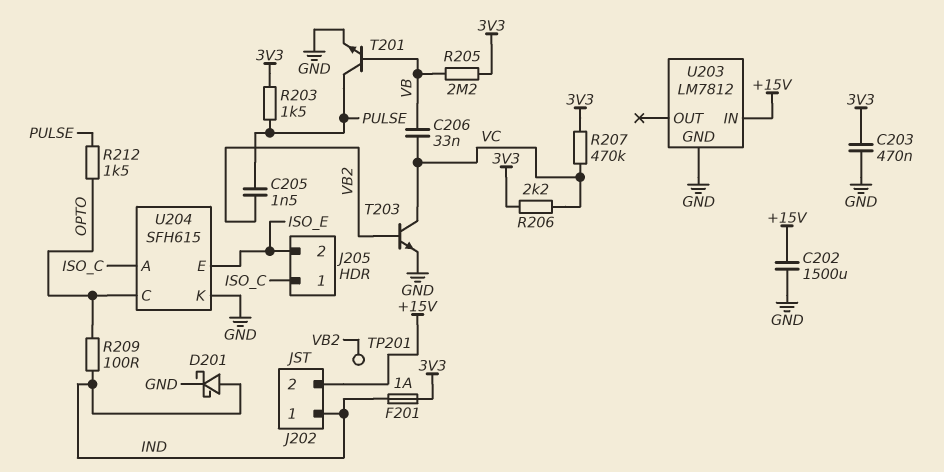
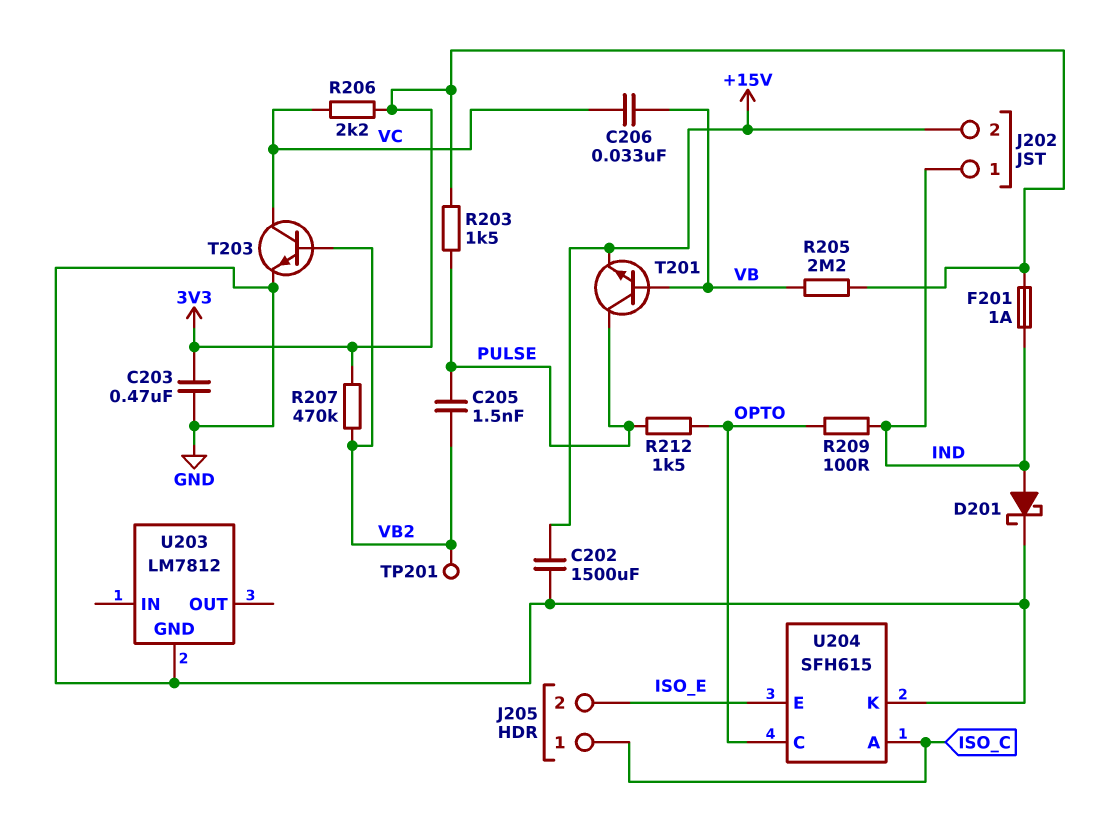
R207: 470k (3V3, VC) -> 470k (3V3, VB2)
T201: NPN (B VB, C PULSE, E GND) -> NPN (B VB, C PULSE, E +15V)
U203 pin IN: +15V -> none

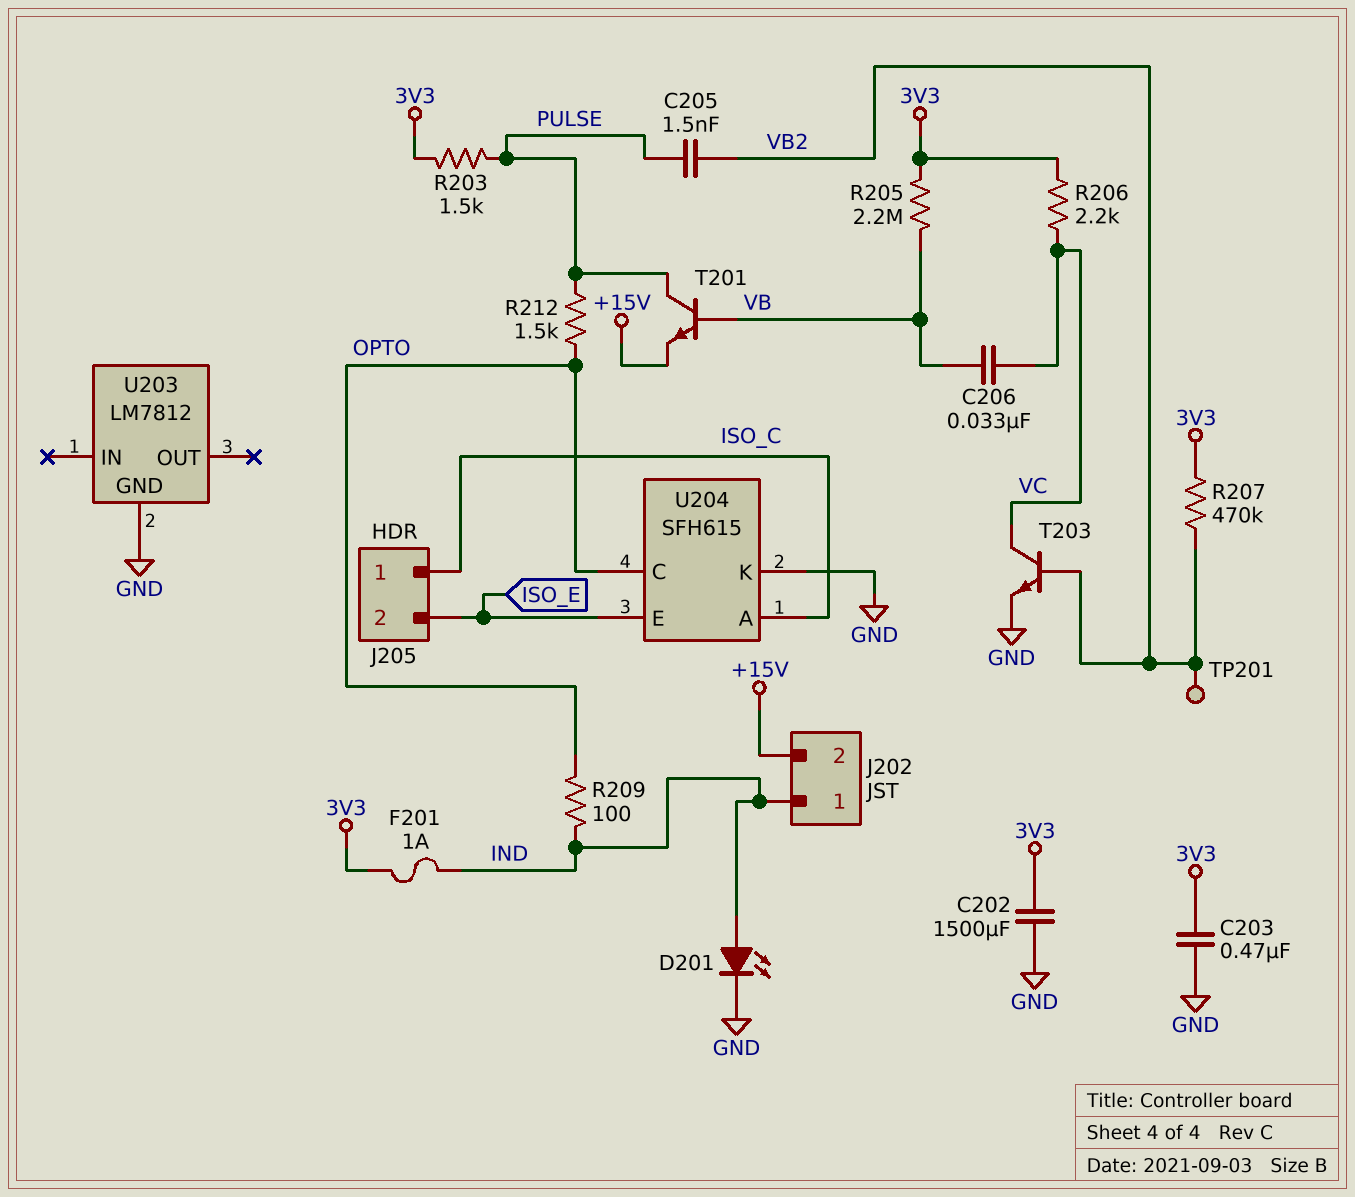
C202: 1500uF (+15V, GND) -> 1500uF (3V3, GND)
D201: schottky (A IND, K GND) -> LED (A IND, K GND)

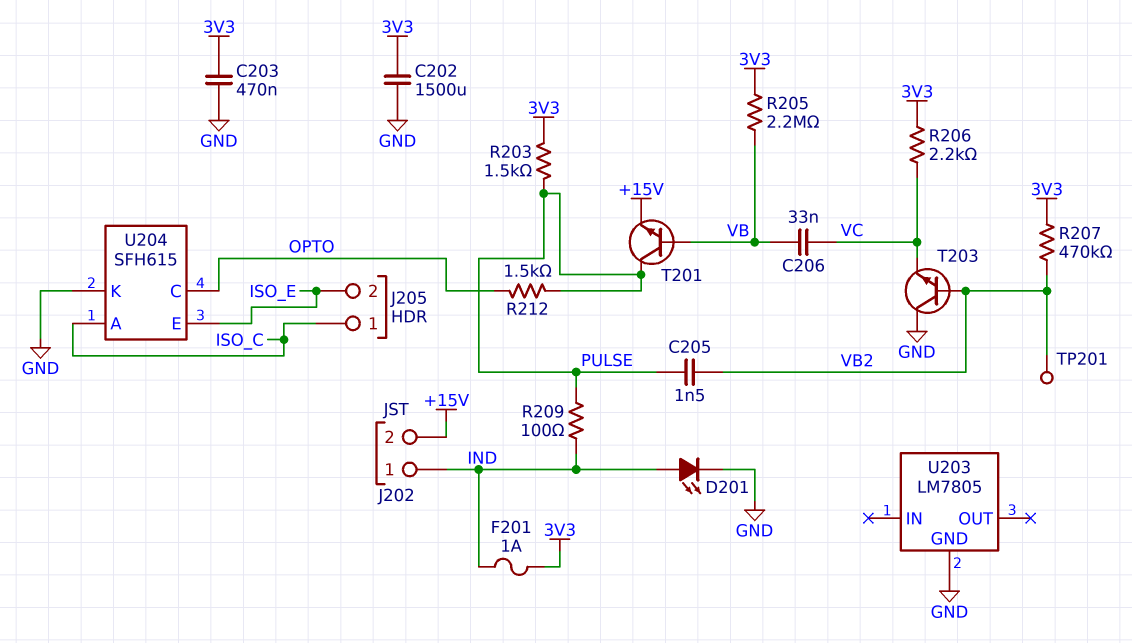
R209: 100 (IND, OPTO) -> 100 (IND, PULSE)
T203: NPN (B VB2, C VC, E GND) -> NPN (B VB2, C GND, E VC)
U203: LM7812 -> LM7805

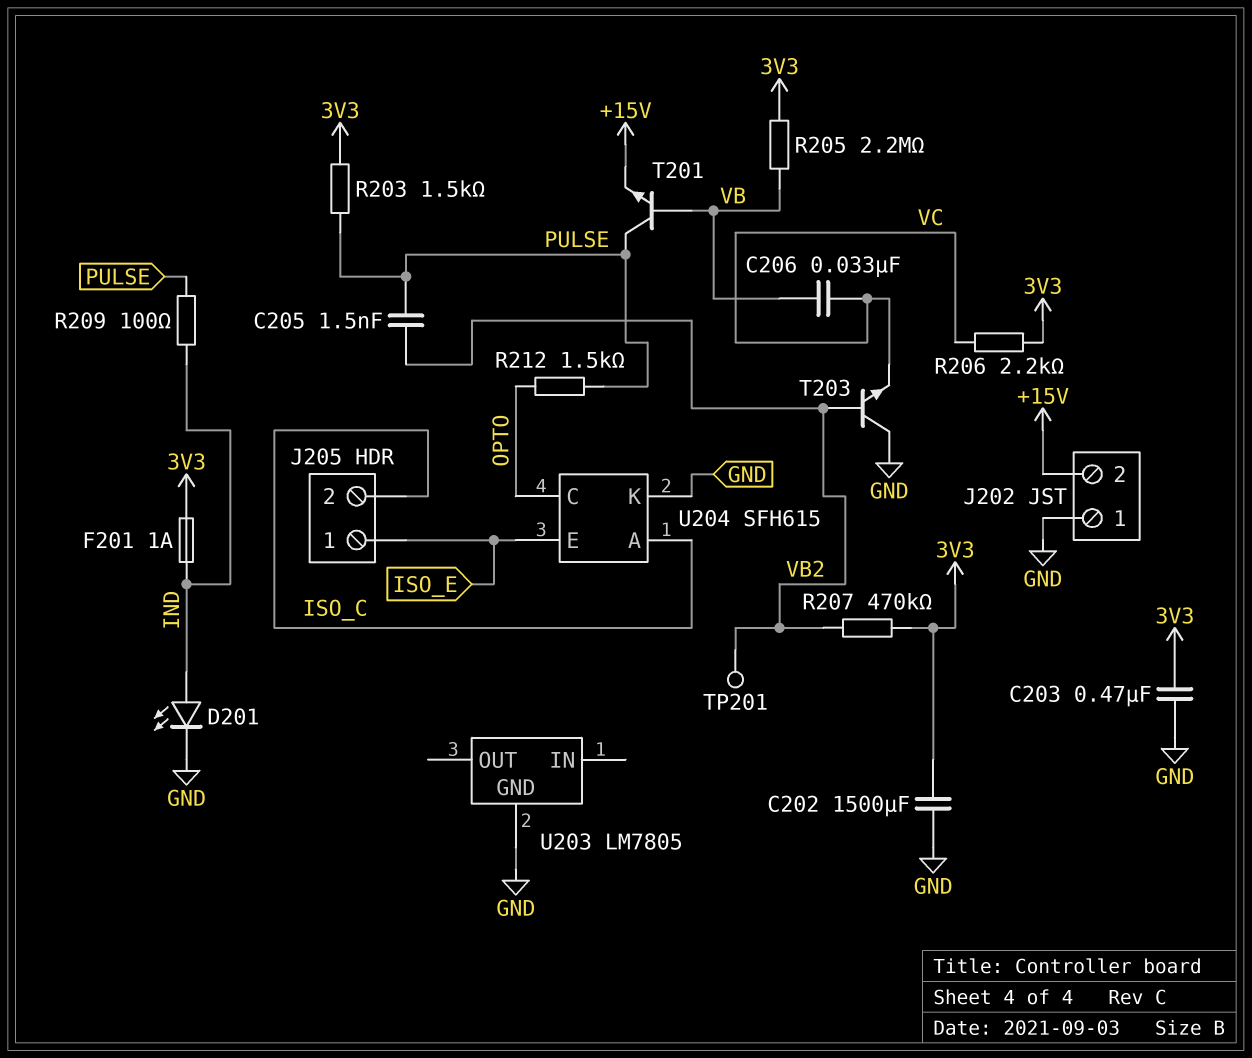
J202 pin 1: IND -> GND
J205 pin 1: ISO_C -> ISO_E
J205 pin 2: ISO_E -> ISO_C

